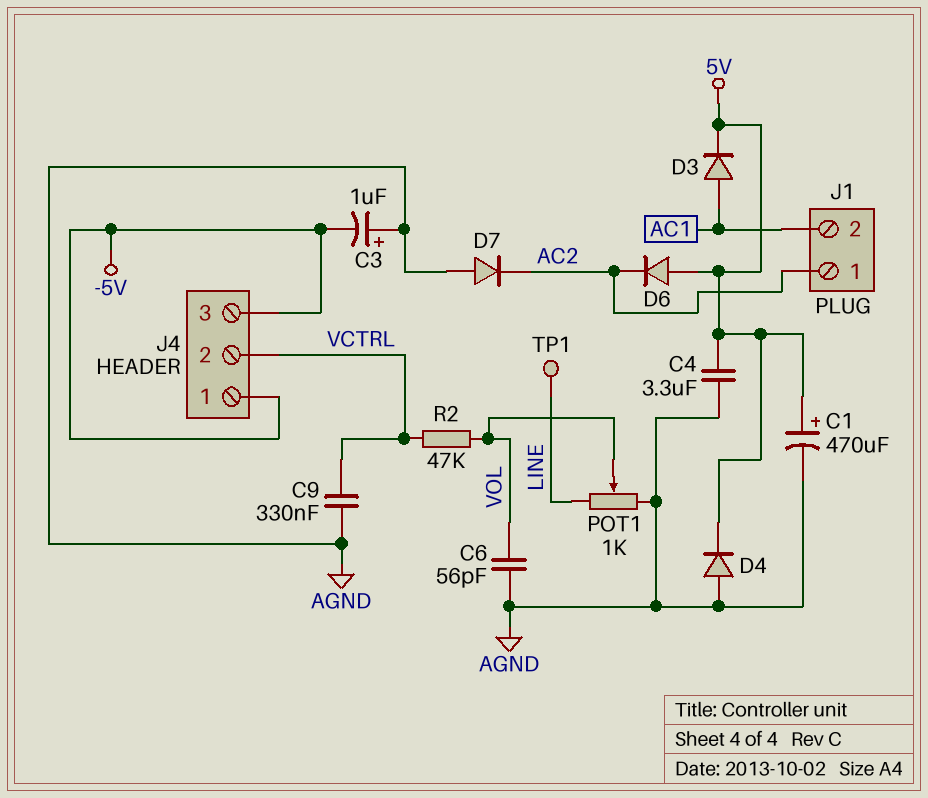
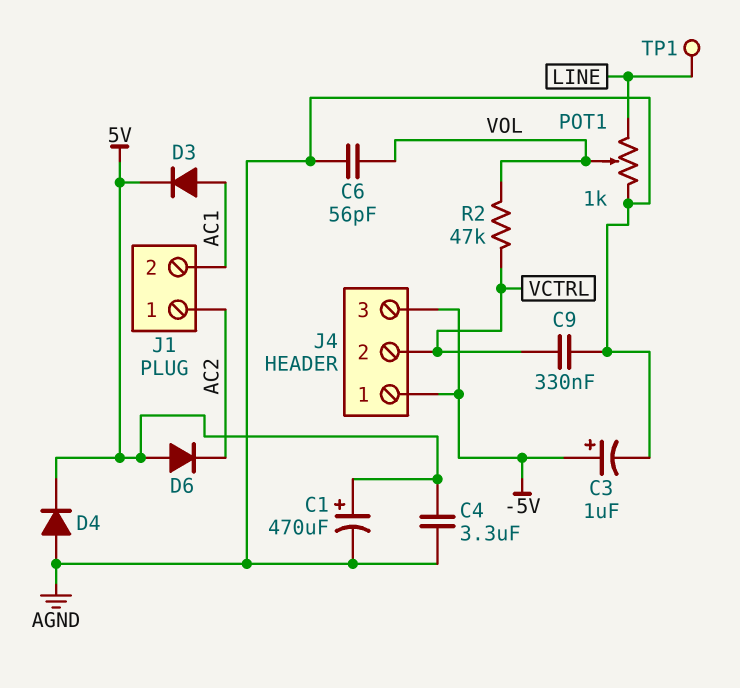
C3: 1uF (plus AGND, minus -5V) -> 1uF (plus -5V, minus AGND)
D7: diode (A AGND, K AC2) -> none

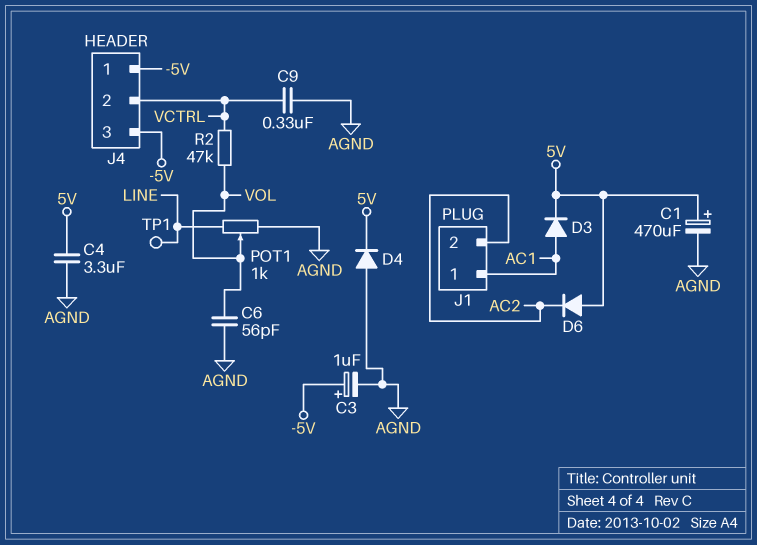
J1 pin 1: AC2 -> AC1
J1 pin 2: AC1 -> AC2

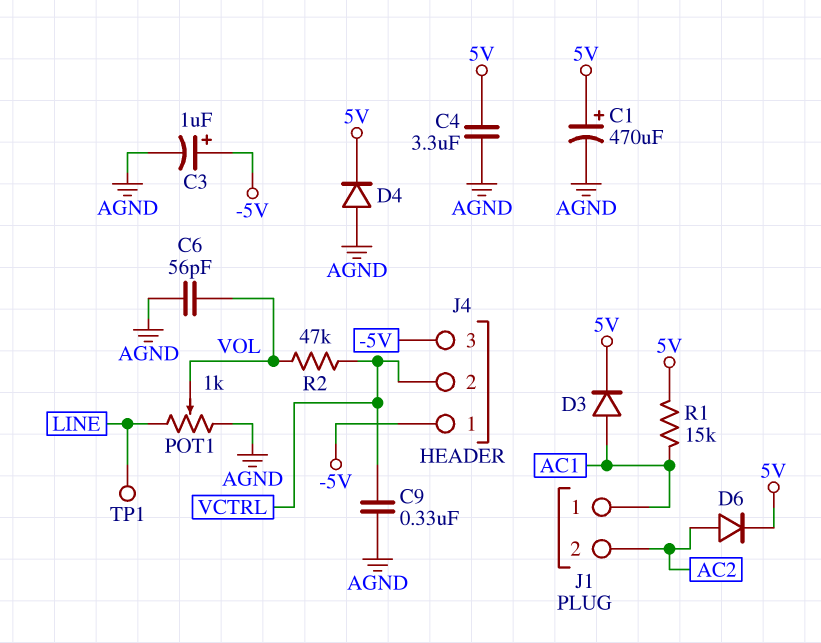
D6: diode (A 5V, K AC2) -> diode (A AC2, K 5V)
R1: none -> 15k (5V, AC1)

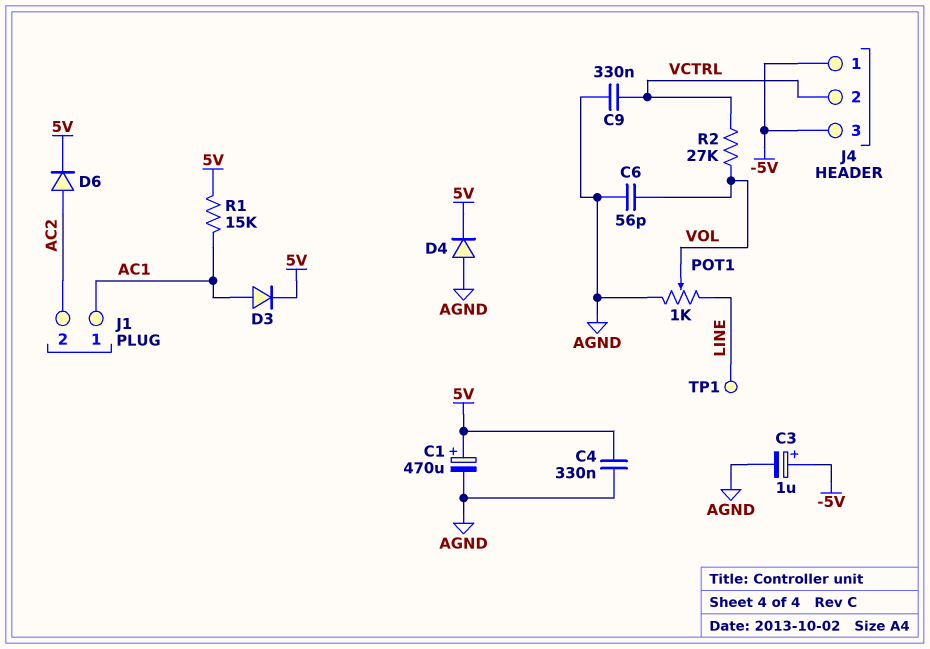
C4: 3.3uF (5V, AGND) -> 330nF (5V, AGND)
R2: 47k (VCTRL, VOL) -> 27k (VCTRL, VOL)

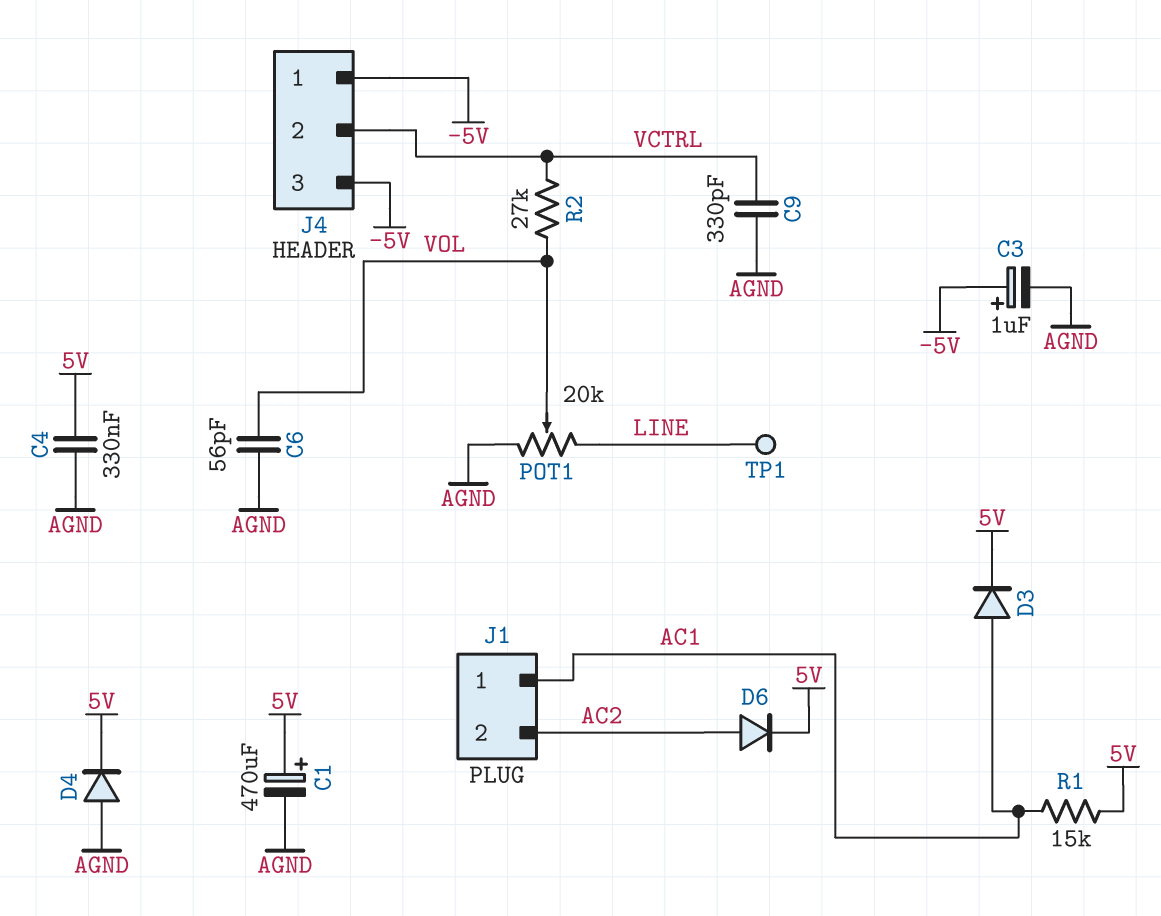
C9: 330nF (AGND, VCTRL) -> 330pF (AGND, VCTRL)
POT1: 1k (AGND, LINE, wiper VOL) -> 20k (AGND, LINE, wiper VOL)

